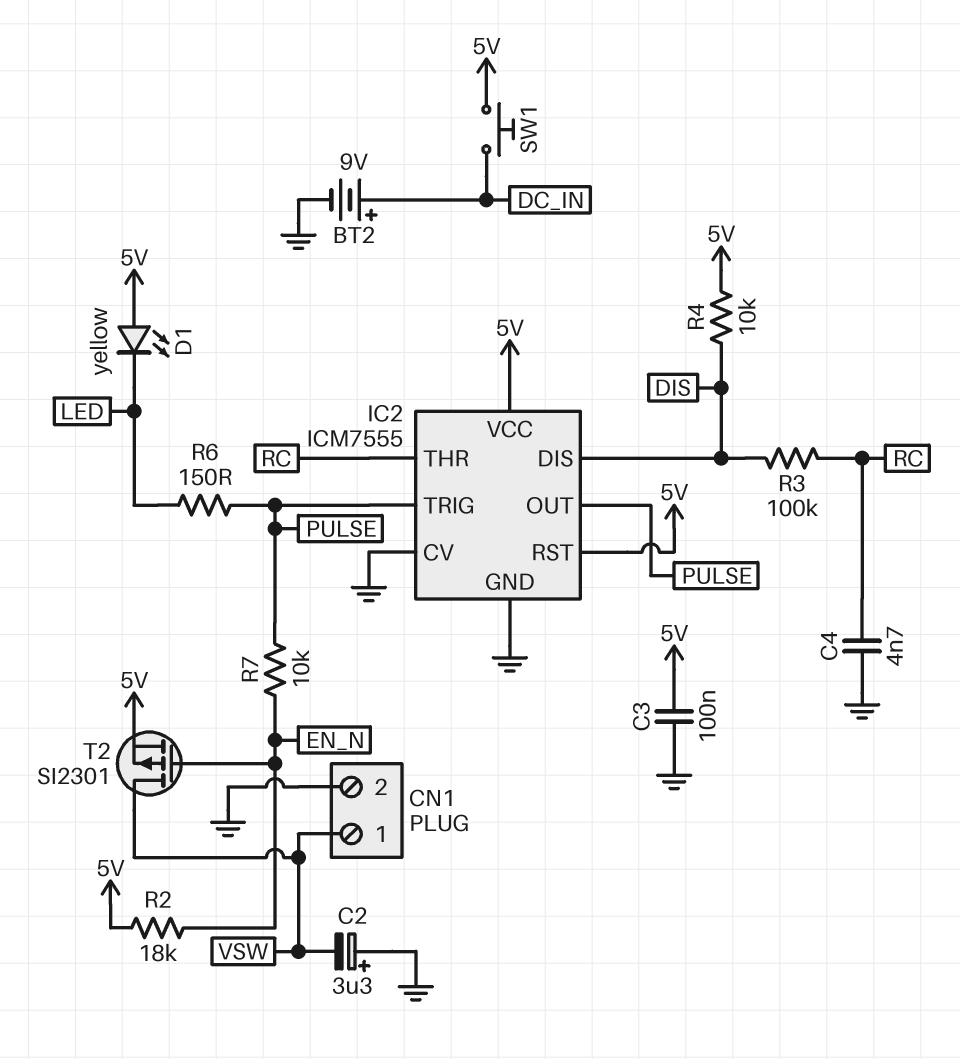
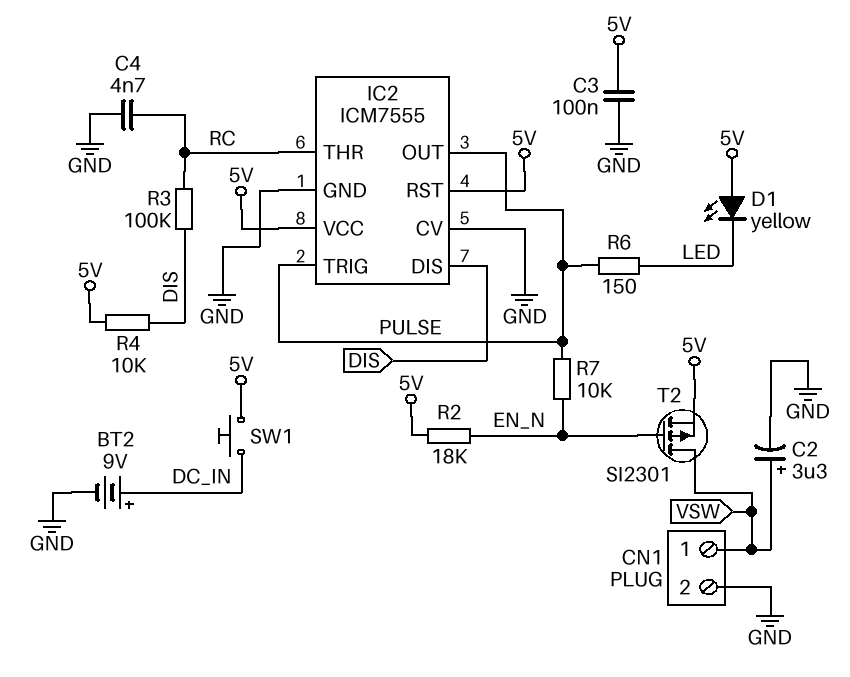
C2: 3.3uF (plus GND, minus VSW) -> 3.3uF (plus VSW, minus GND)

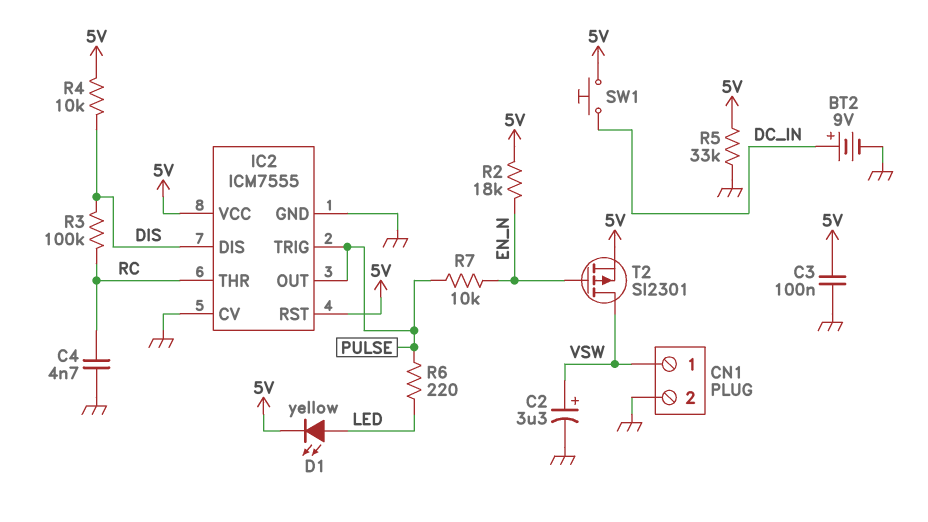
D1: LED yellow (A 5V, K LED) -> LED yellow (A LED, K 5V)
R5: none -> 33k (5V, GND)
R6: 150 (LED, PULSE) -> 220 (LED, PULSE)

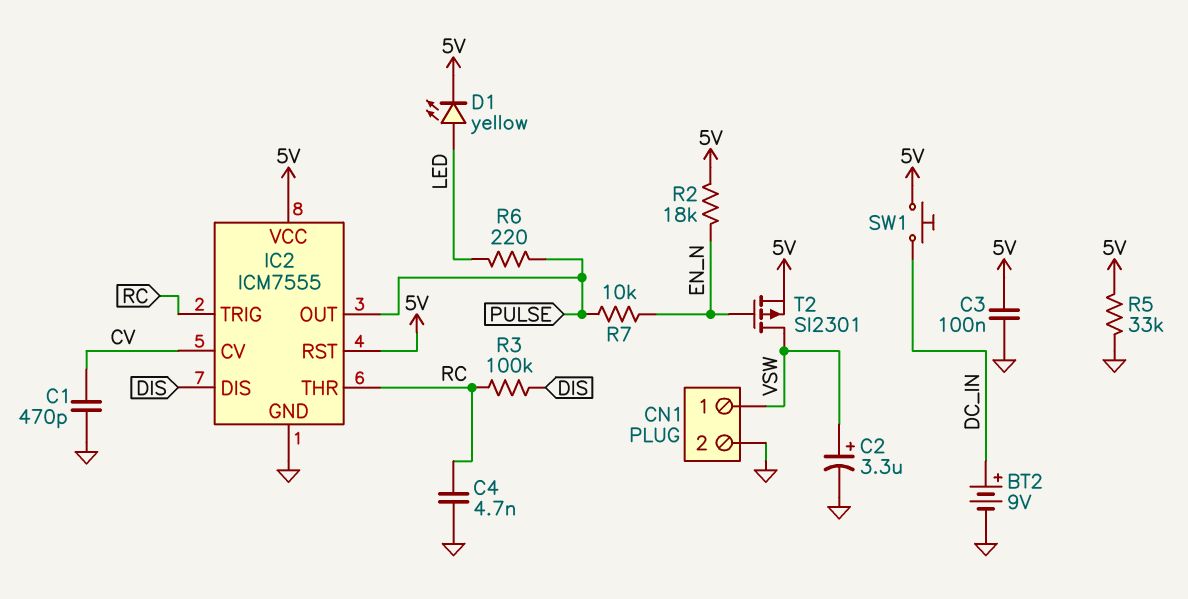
C1: none -> 470pF (CV, GND)
IC2 pin CV: GND -> CV
IC2 pin TRIG: PULSE -> RC
R4: 10k (5V, DIS) -> none

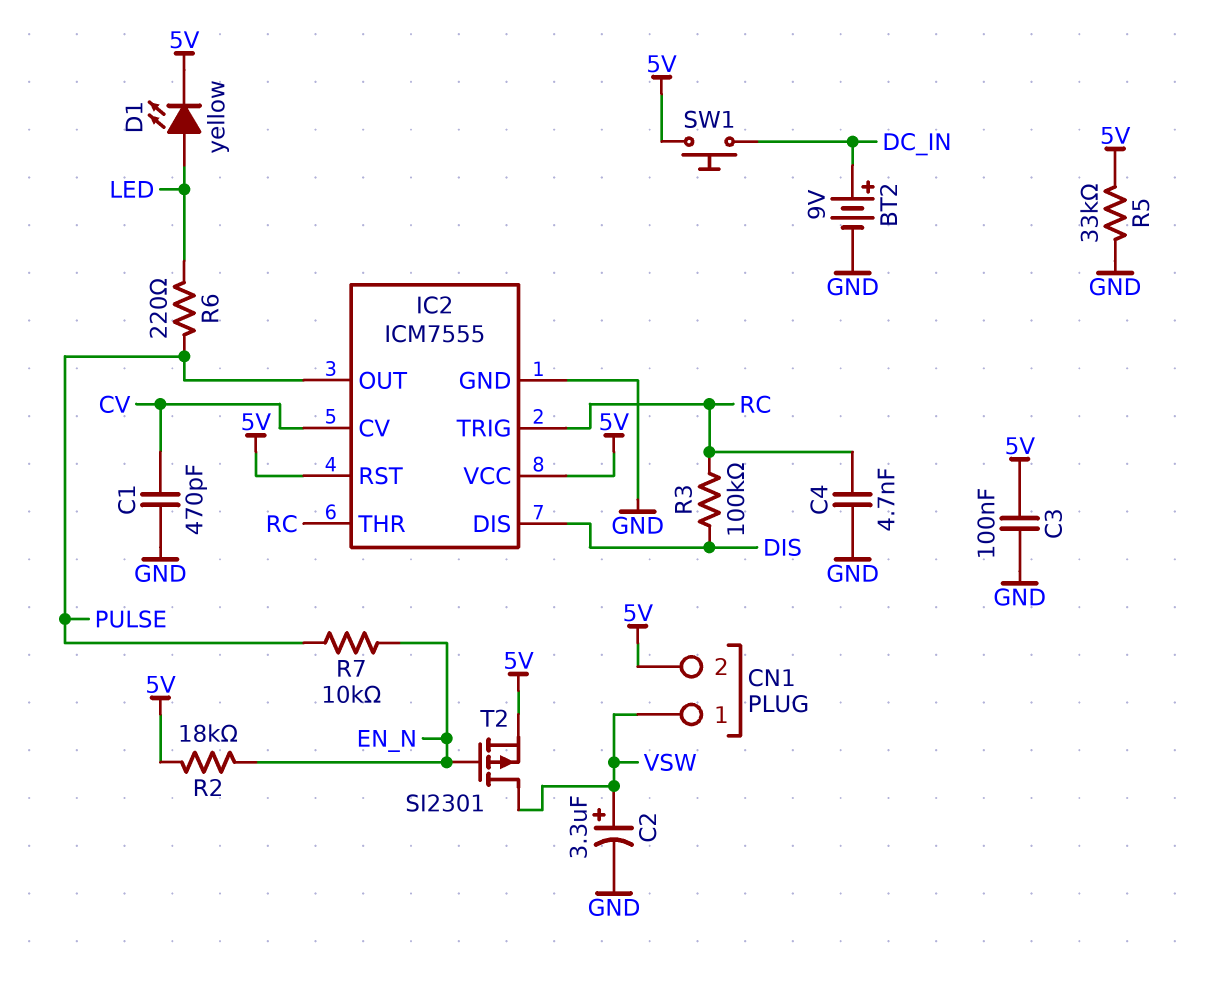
CN1 pin 2: GND -> 5V

